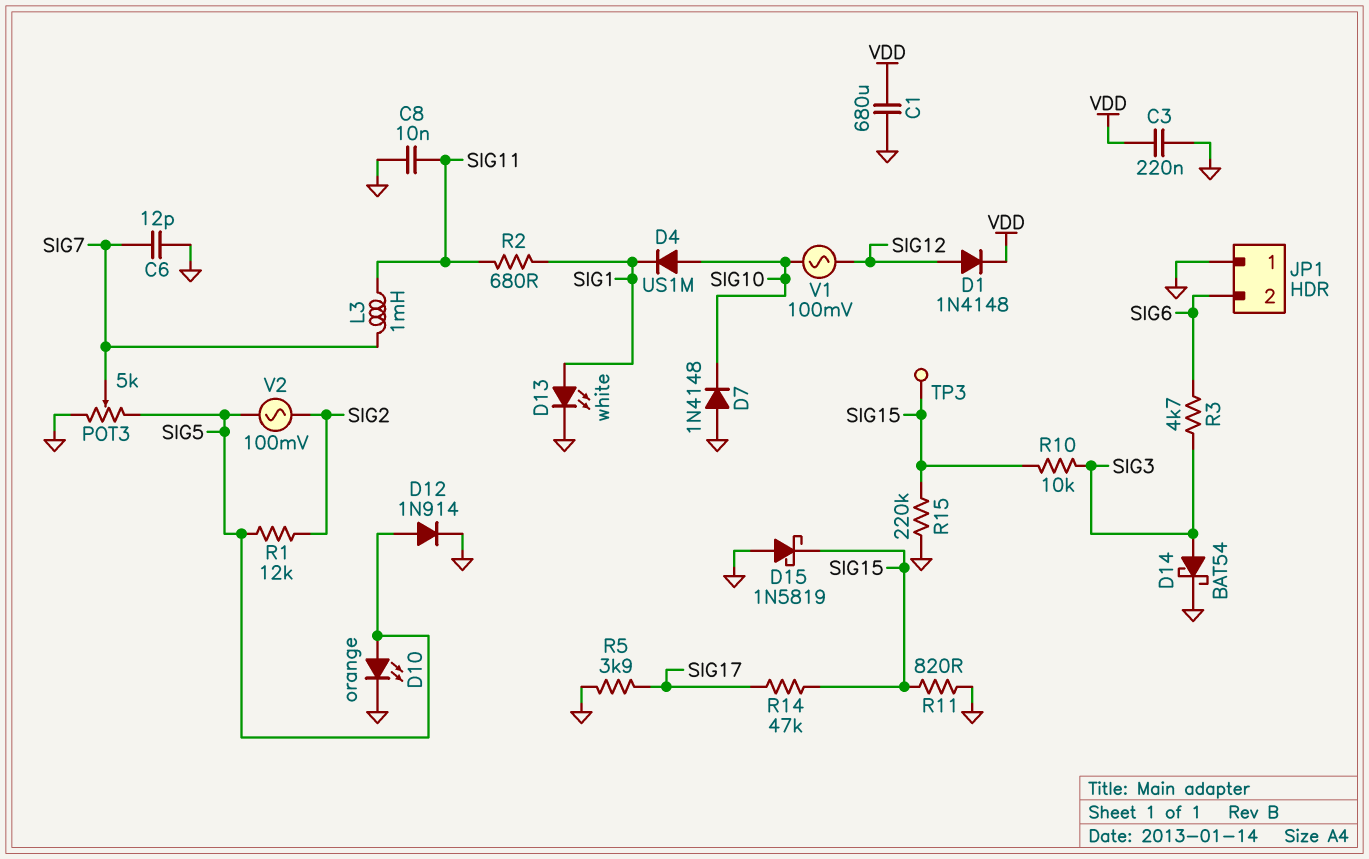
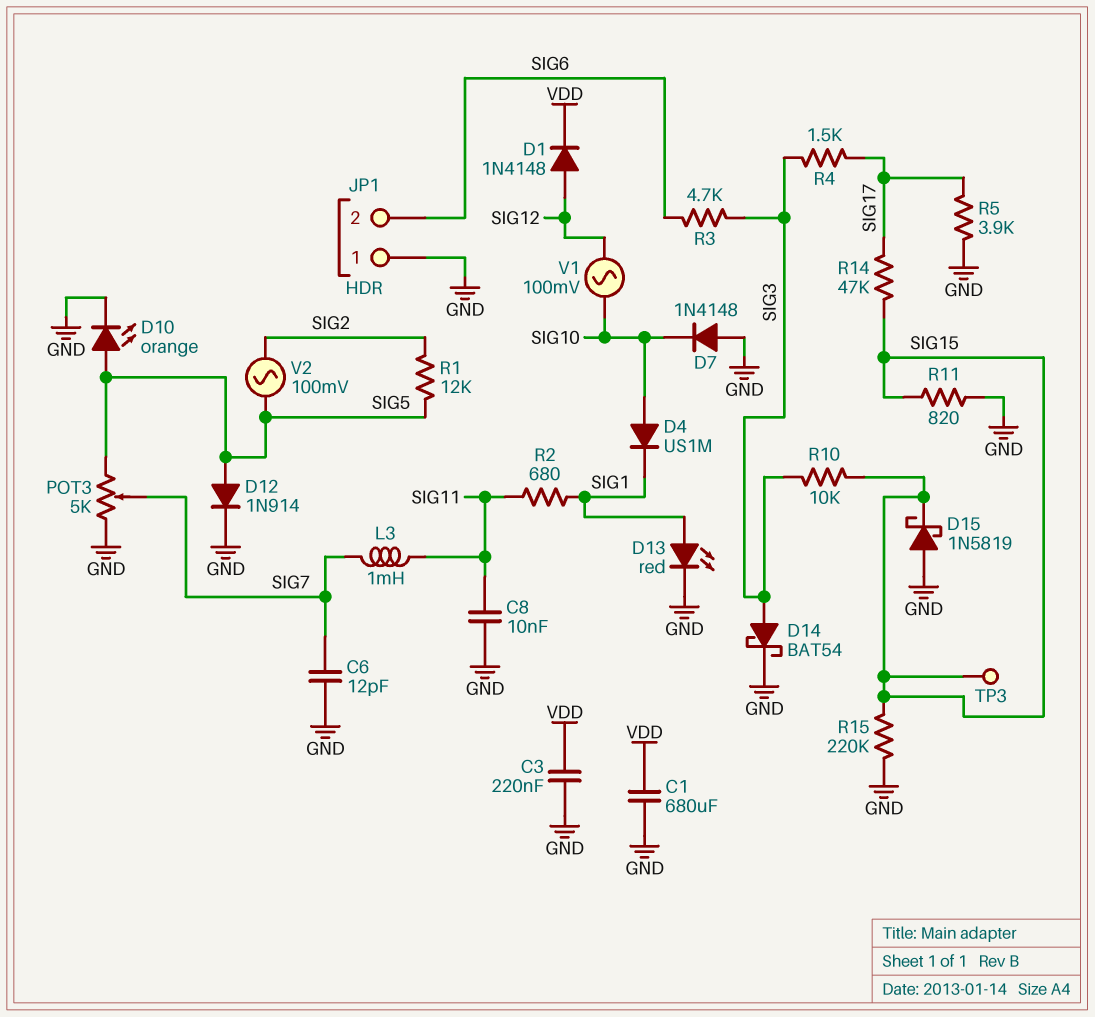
D13: LED white (A SIG1, K GND) -> LED red (A SIG1, K GND)
R4: none -> 1.5k (SIG3, SIG17)

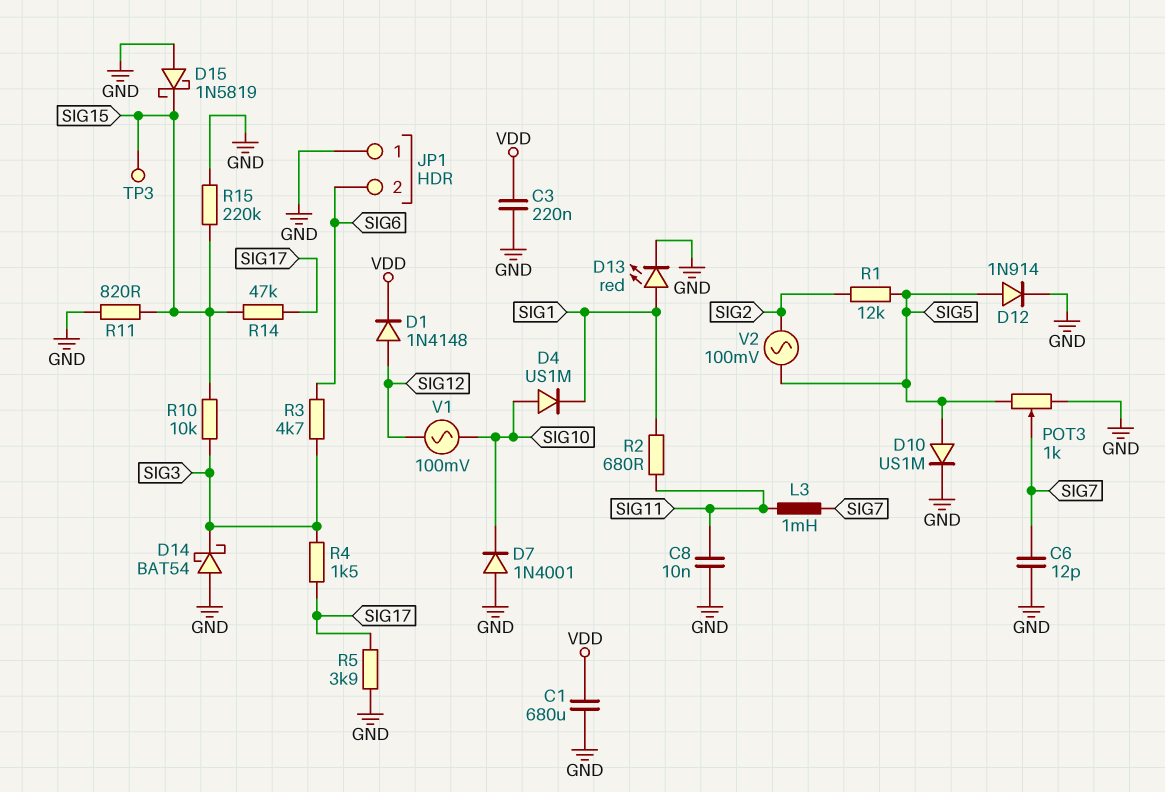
D7: diode 1N4148 (A GND, K SIG10) -> diode 1N4001 (A GND, K SIG10)
D10: LED orange (A SIG5, K GND) -> diode US1M (A SIG5, K GND)
D14: schottky BAT54 (A SIG3, K GND) -> schottky BAT54 (A GND, K SIG3)
POT3: 5k (GND, SIG5, wiper SIG7) -> 1k (GND, SIG5, wiper SIG7)

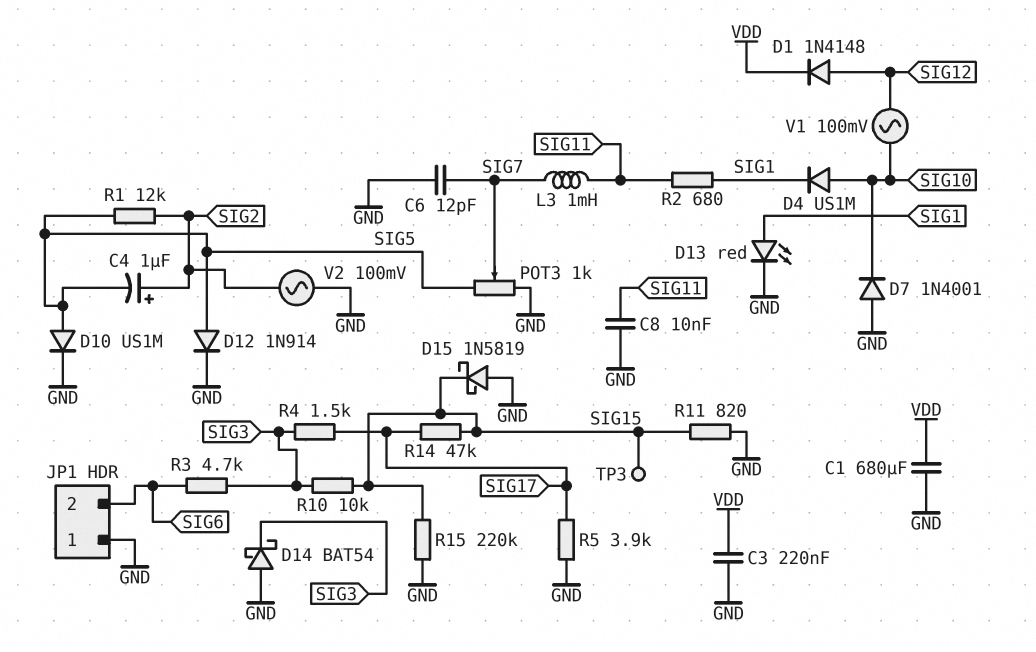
C4: none -> 1uF (plus SIG2, minus SIG5)
V2: AC 100mV (SIG2, SIG5) -> AC 100mV (GND, SIG2)

